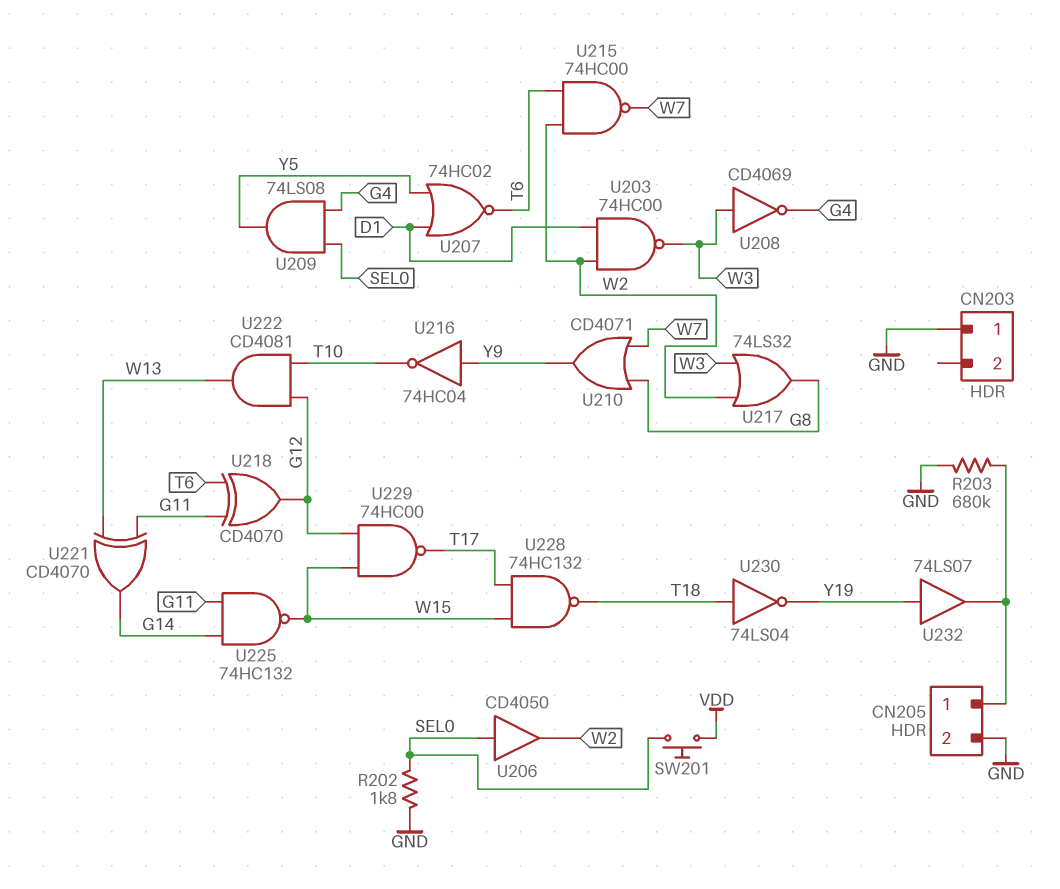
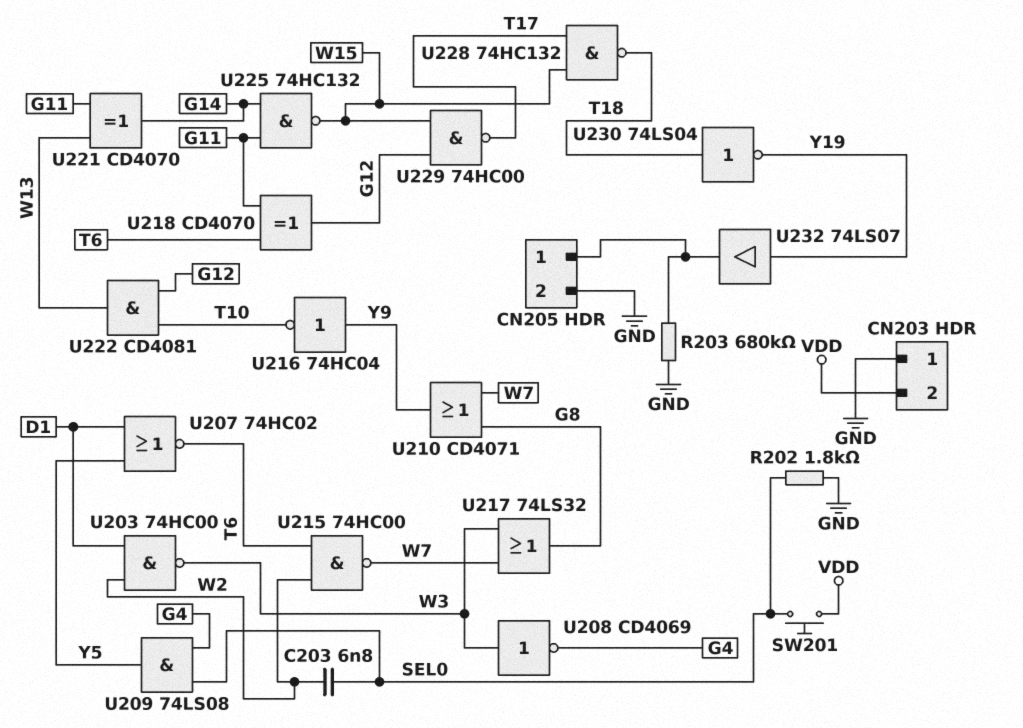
C203: none -> 6.8nF (SEL0, W2)
CN203 pin 2: none -> VDD
U206: buffer CD4050 (in SEL0, out W2) -> none
U217: OR 74LS32 (in W2, in W3, out G8) -> OR 74LS32 (in W3, in W7, out G8)

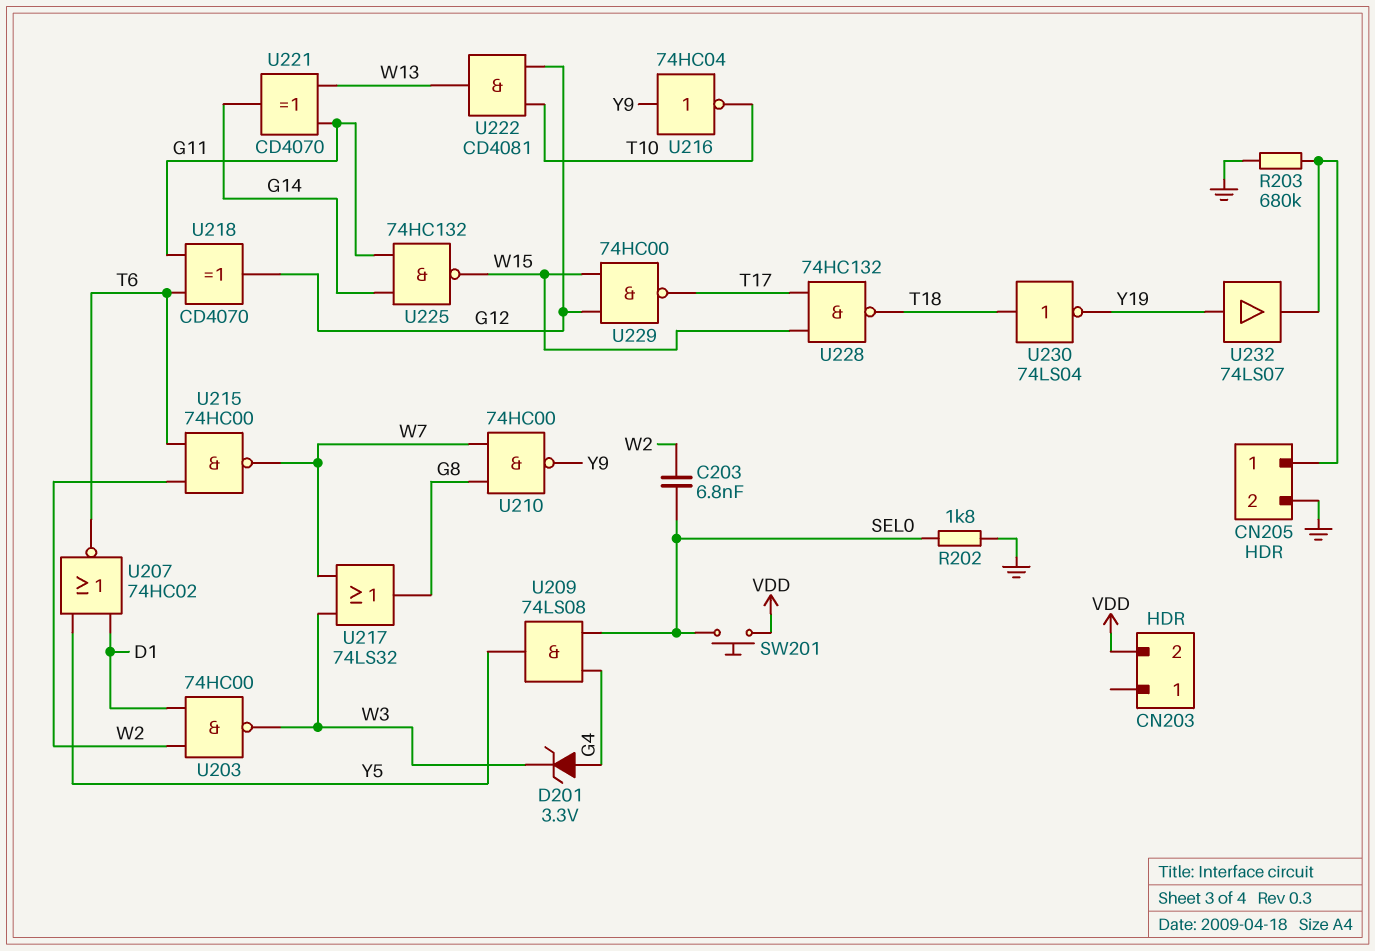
CN203 pin 1: GND -> none
D201: none -> zener 3.3V (A G4, K W3)
U208: NOT CD4069 (in W3, out G4) -> none
U210: OR CD4071 (in G8, in W7, out Y9) -> NAND 74HC00 (in G8, in W7, out Y9)

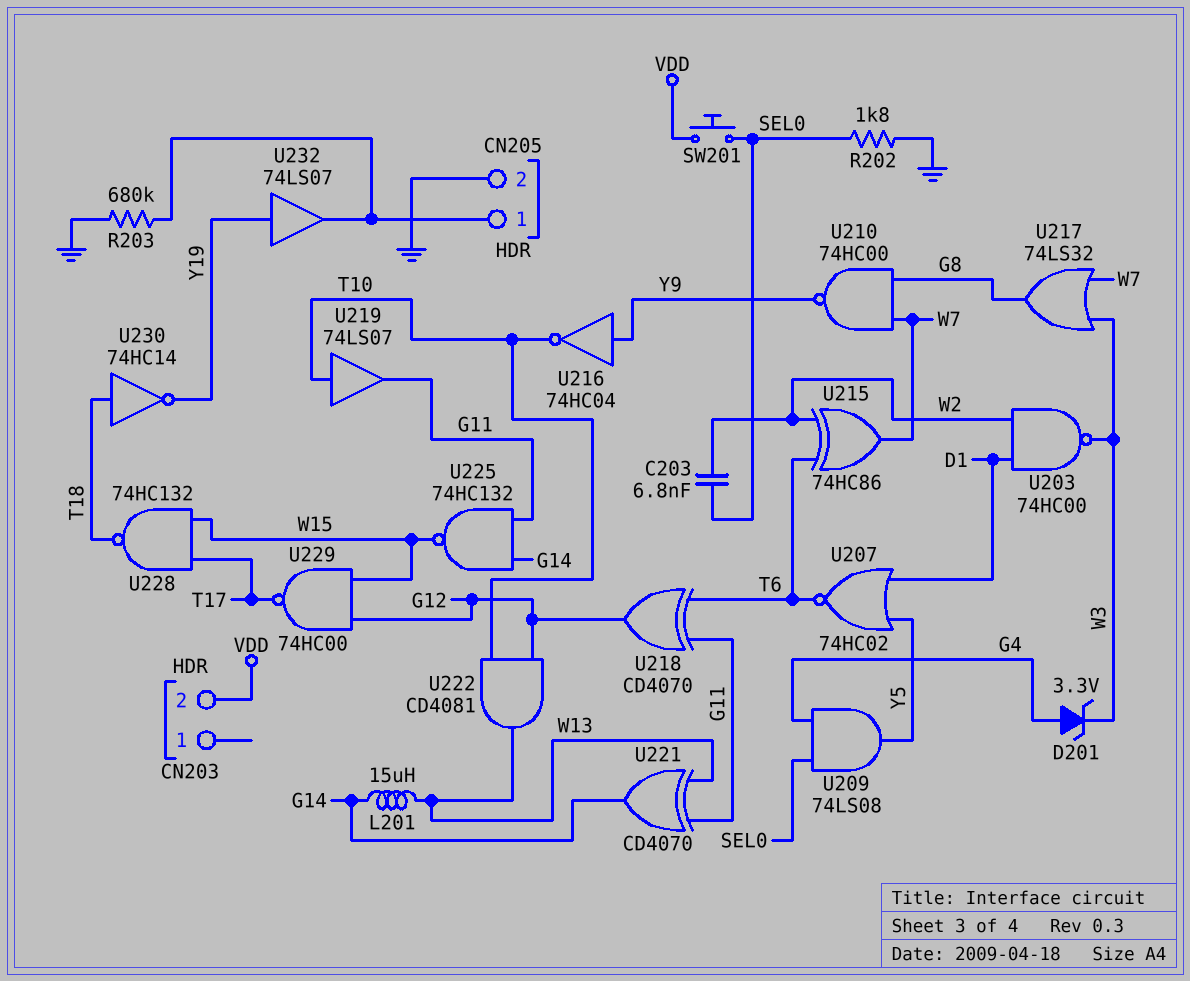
L201: none -> 15uH (G14, W13)
U215: NAND 74HC00 (in T6, in W2, out W7) -> XOR 74HC86 (in T6, in W2, out W7)
U219: none -> buffer 74LS07 (in T10, out G11)
U230: NOT 74LS04 (in T18, out Y19) -> NOT 74HC14 (in T18, out Y19)

